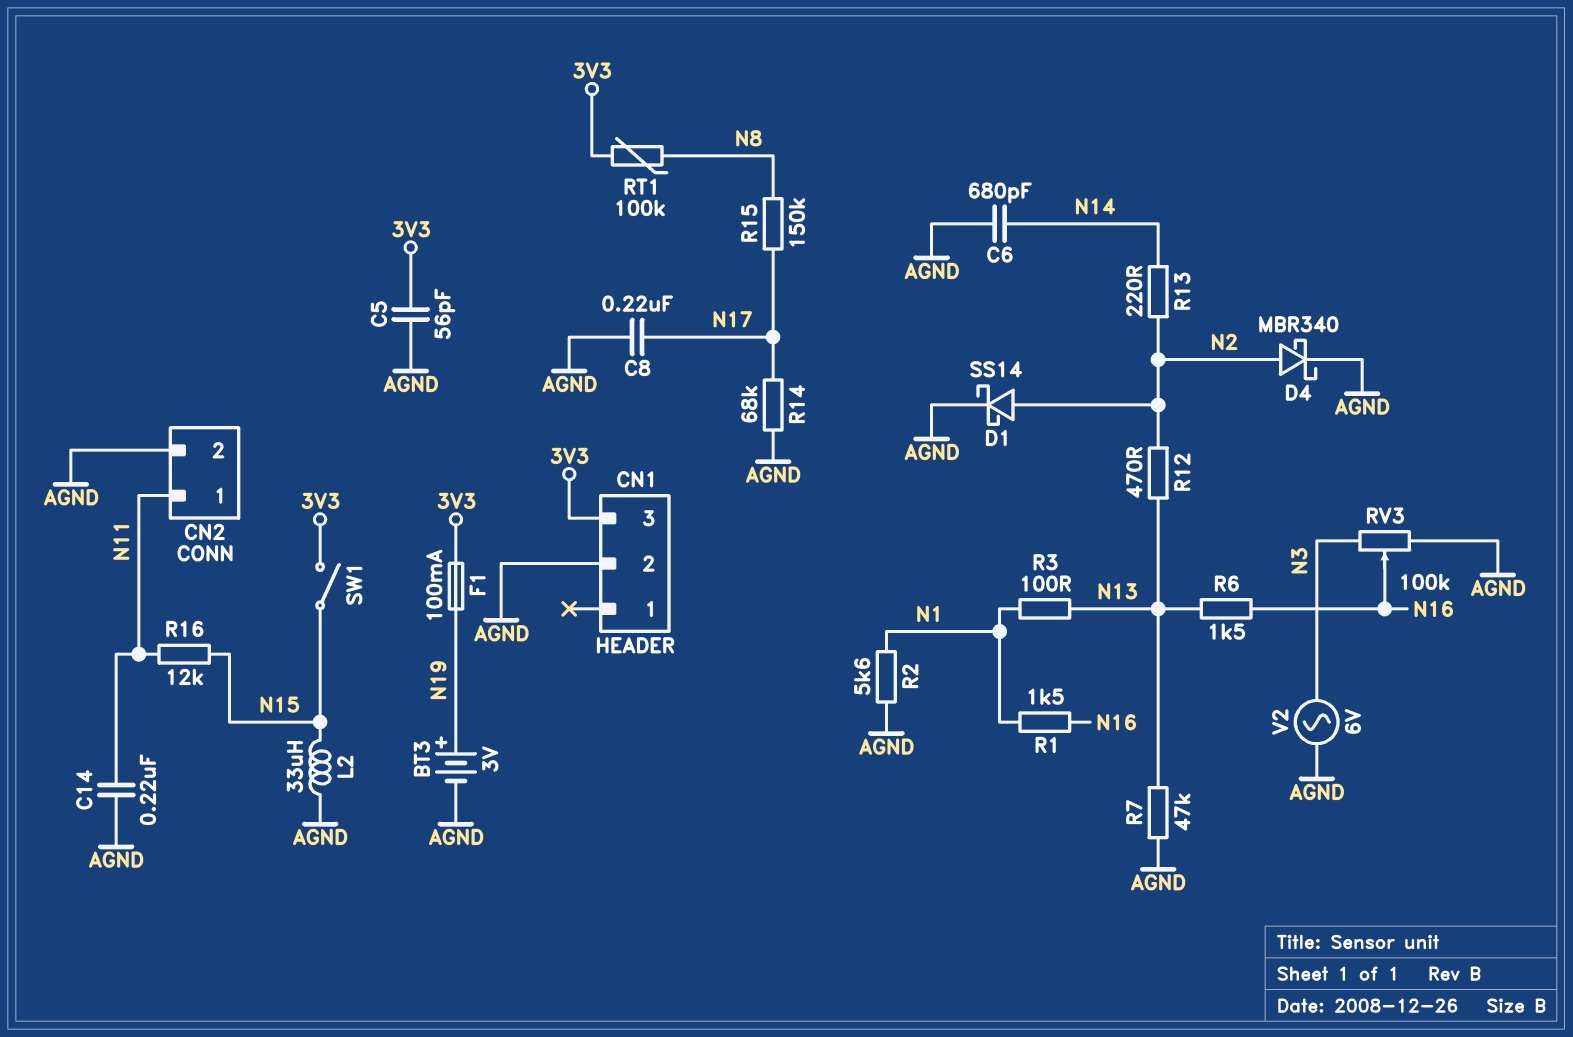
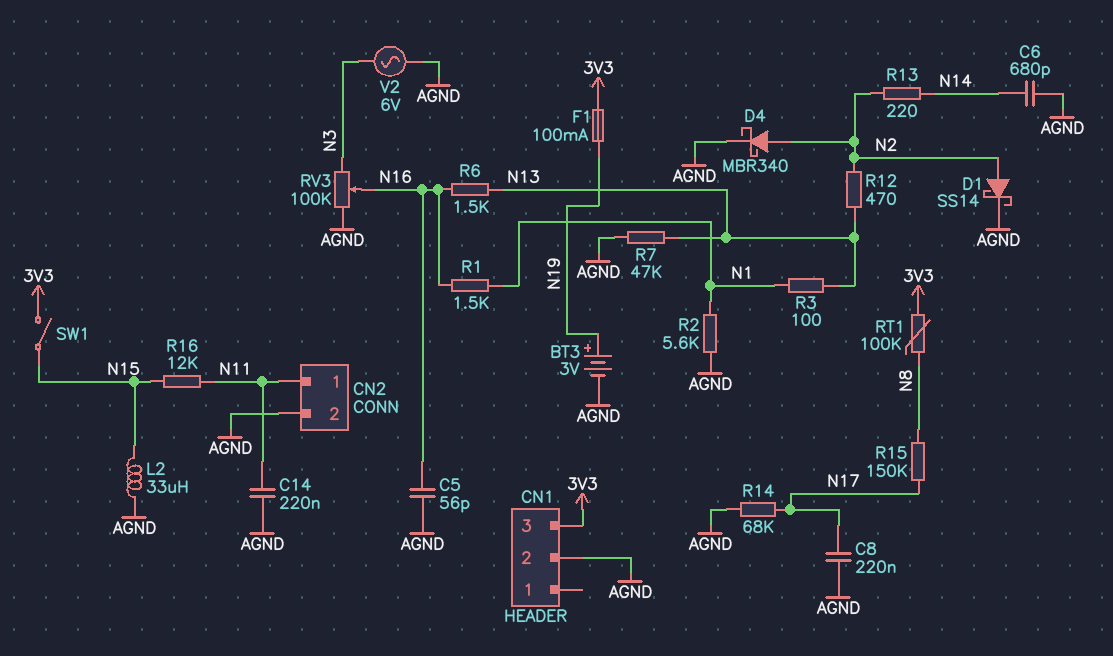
C5: 56pF (3V3, AGND) -> 56pF (AGND, N16)

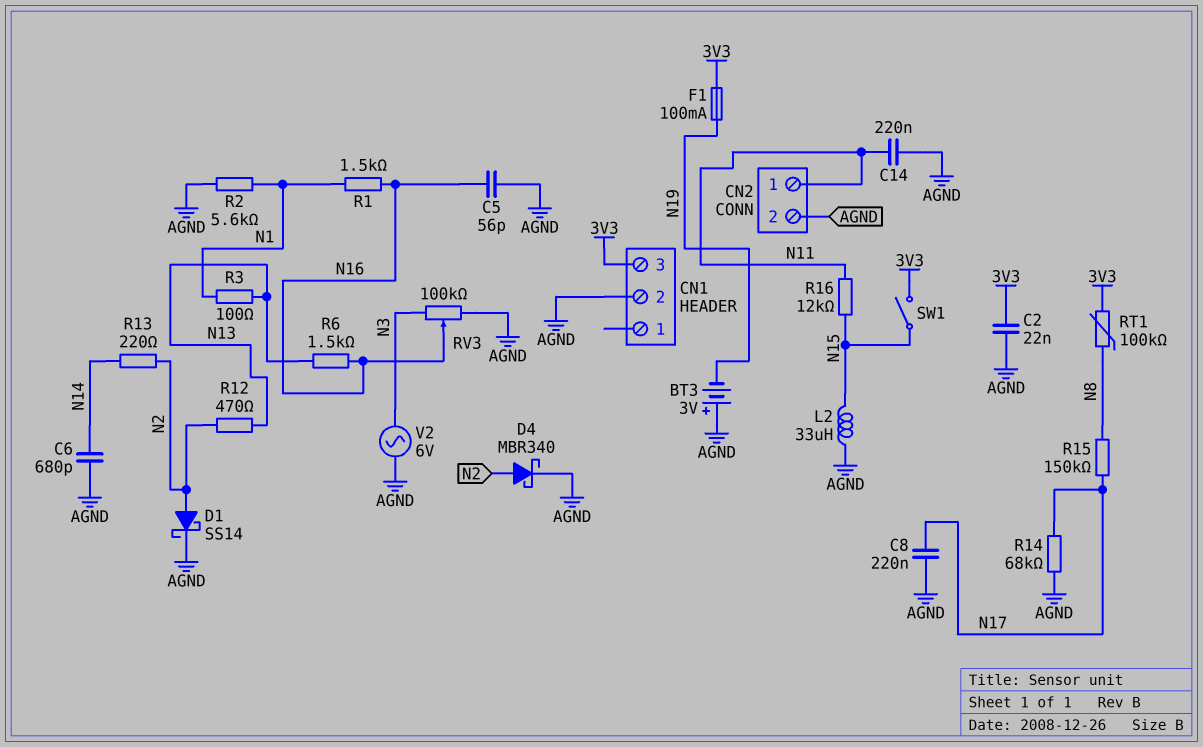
BT3: 3V (plus N19, minus AGND) -> 3V (plus AGND, minus N19)
C2: none -> 22nF (3V3, AGND)
R7: 47k (AGND, N13) -> none

